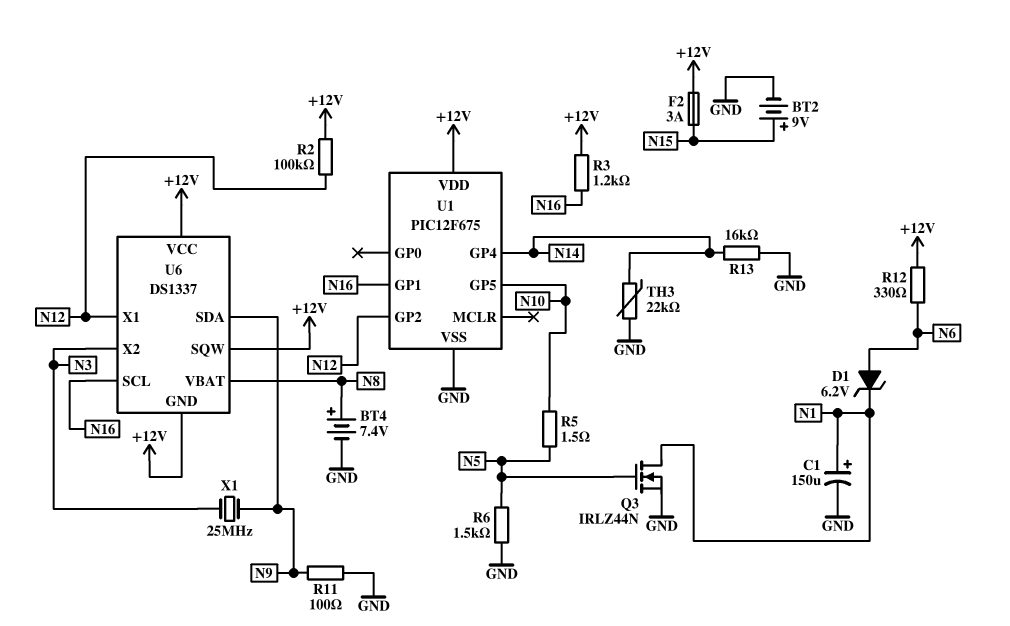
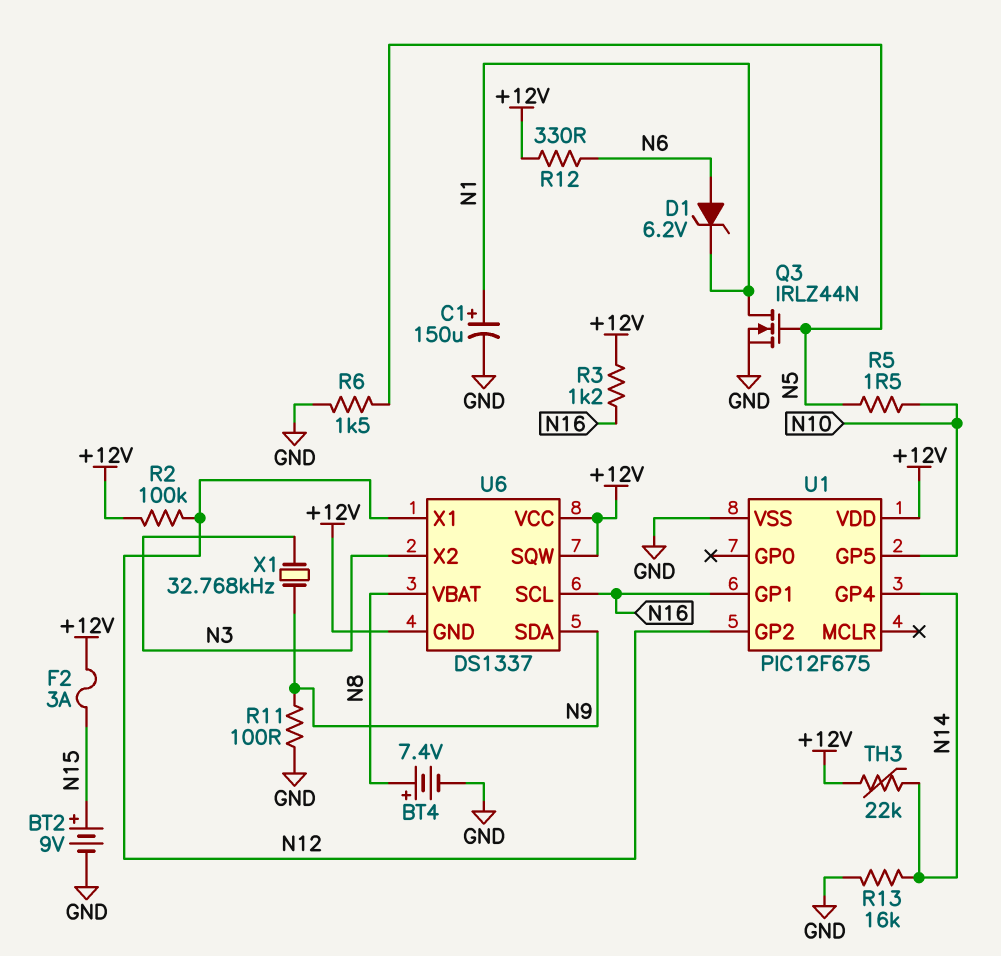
TH3: 22k (GND, N14) -> 22k (+12V, N14)
X1: 25MHz (N3, N9) -> 32.768kHz (N3, N9)

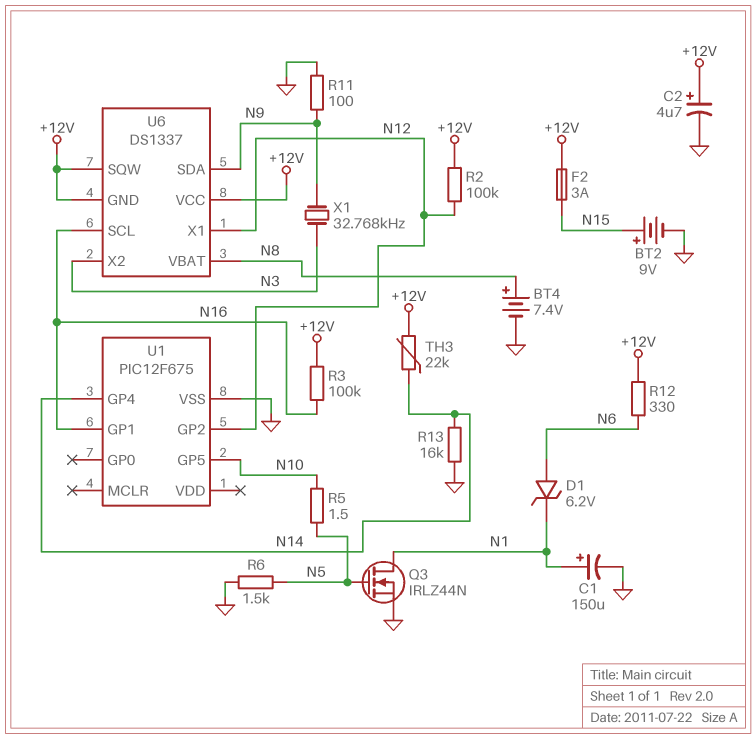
C2: none -> 4.7uF (plus +12V, minus GND)
R3: 1.2k (+12V, N16) -> 100k (+12V, N16)
U1 pin VDD: +12V -> none

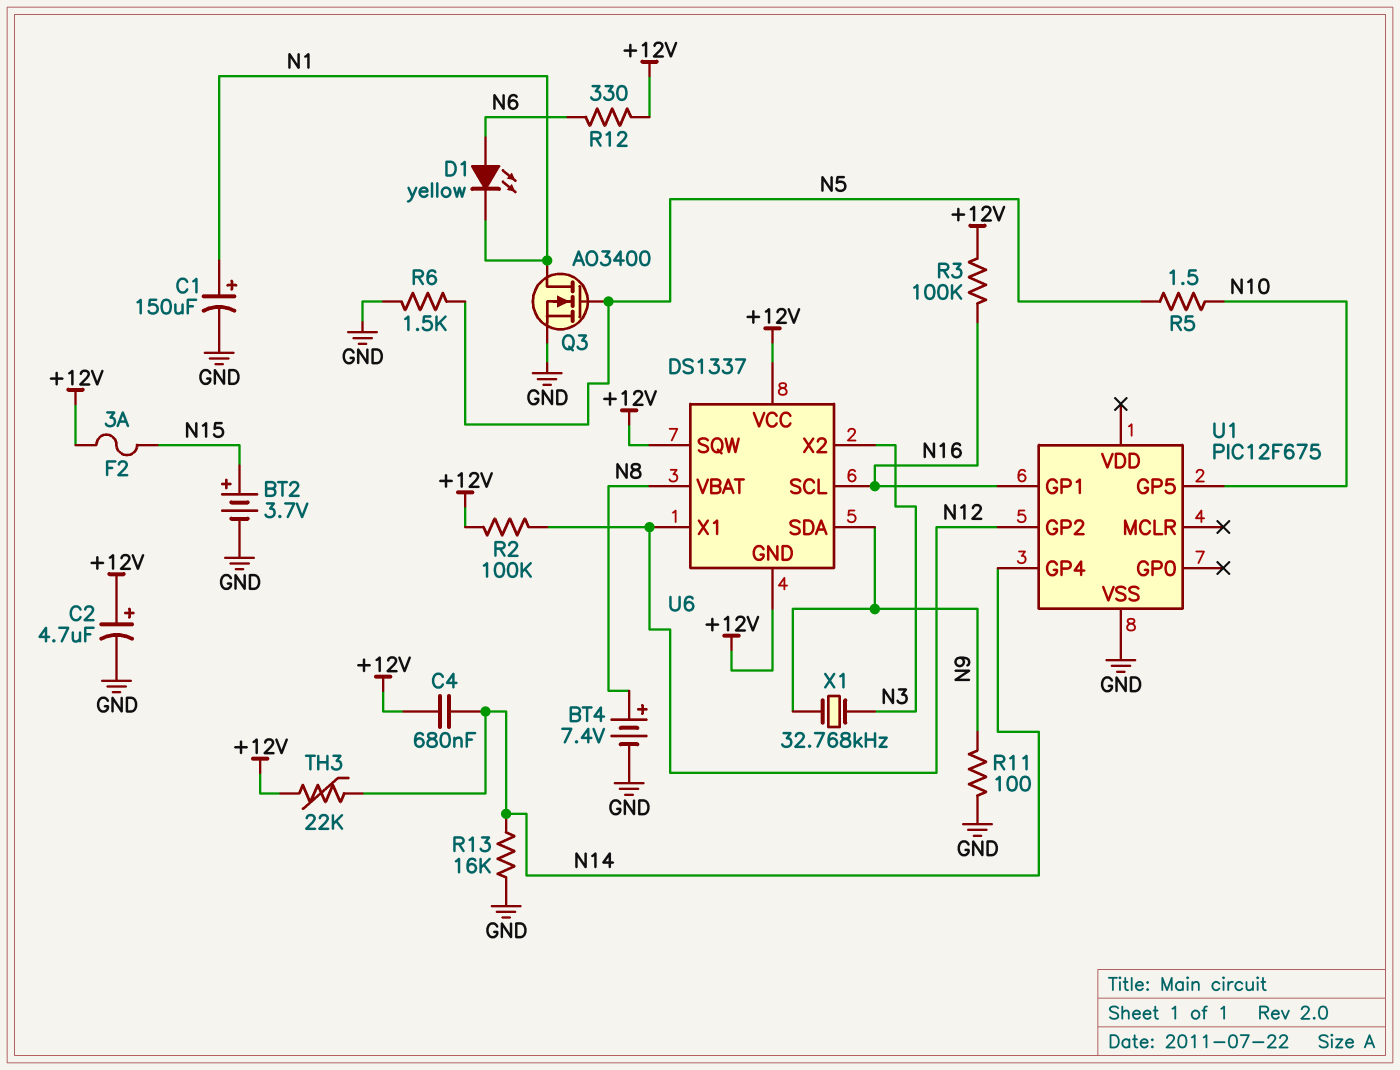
BT2: 9V (plus N15, minus GND) -> 3.7V (plus N15, minus GND)
C4: none -> 680nF (+12V, N14)
D1: zener 6.2V (A N6, K N1) -> LED yellow (A N6, K N1)
Q3: NMOS IRLZ44N (G N5, D N1, S GND) -> NMOS AO3400 (G N5, D N1, S GND)

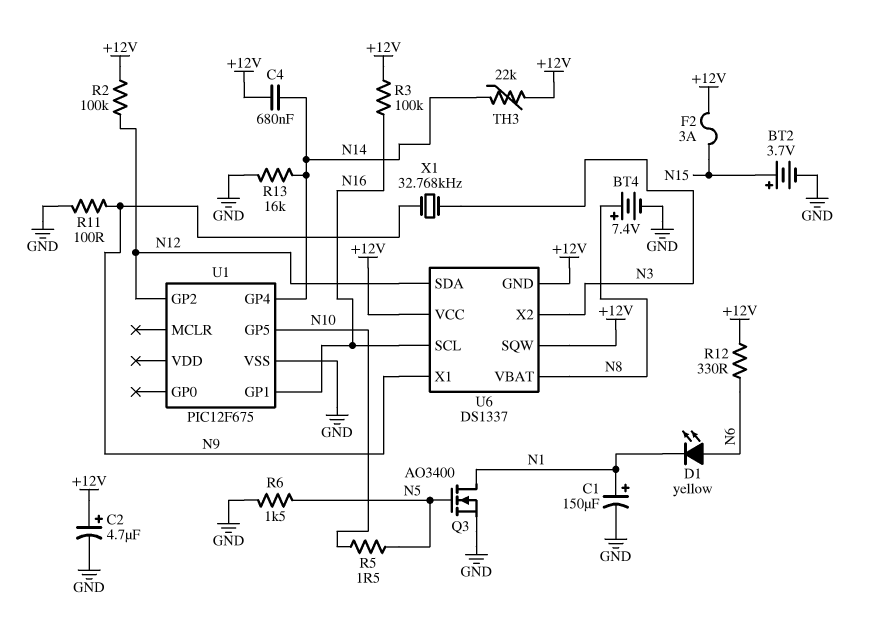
U6 pin SDA: N9 -> N12
U6 pin X1: N12 -> N9

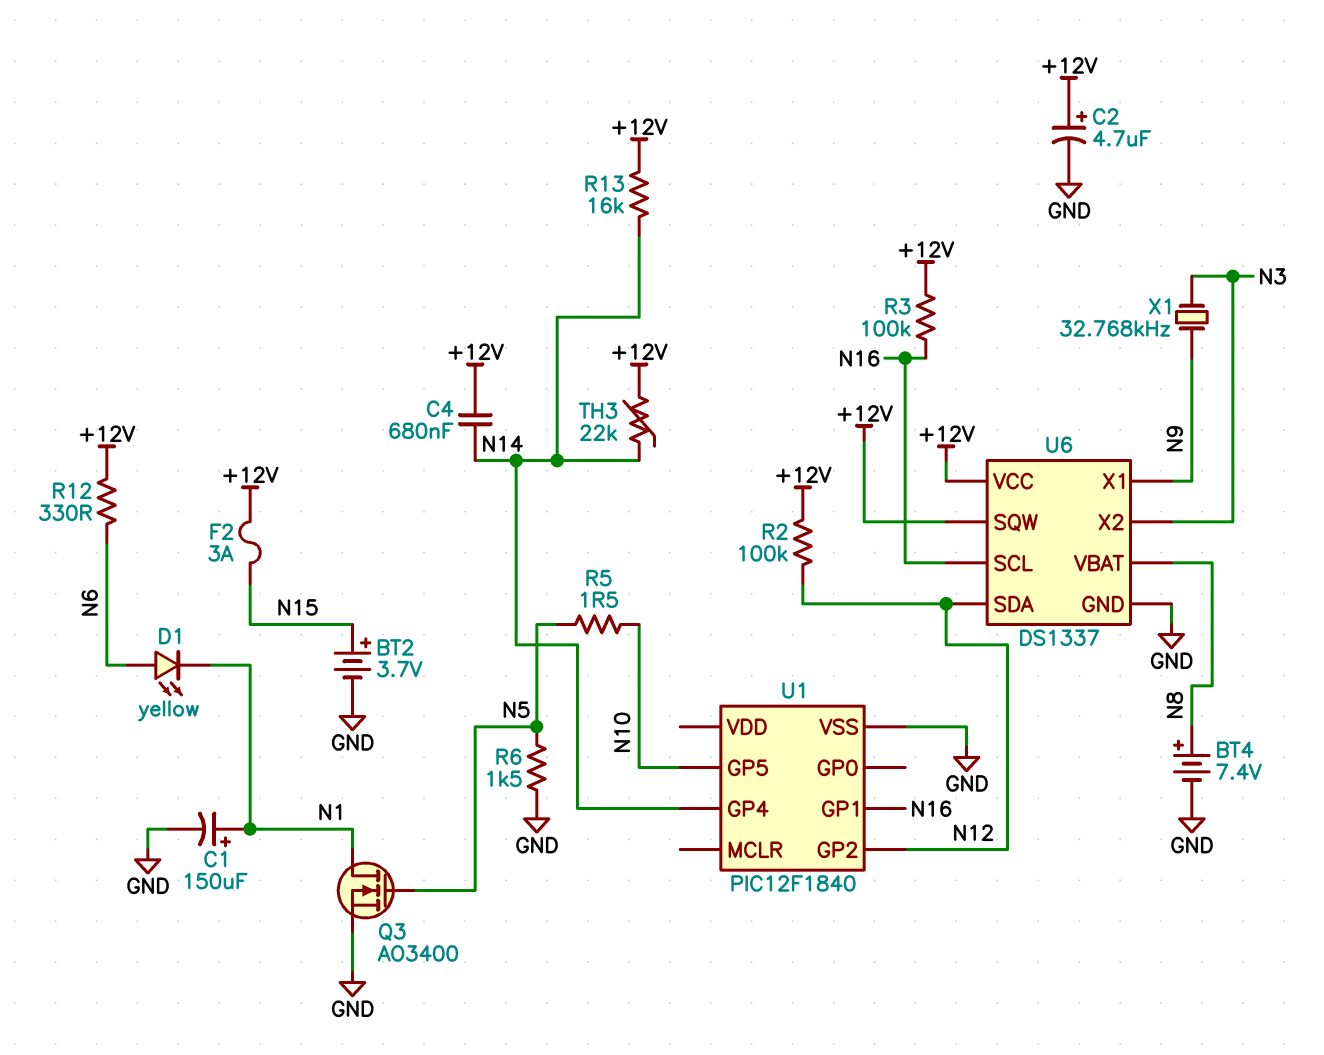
R11: 100 (GND, N9) -> none
R13: 16k (GND, N14) -> 16k (+12V, N14)
U1: PIC12F675 -> PIC12F1840
U6 pin GND: +12V -> GND

